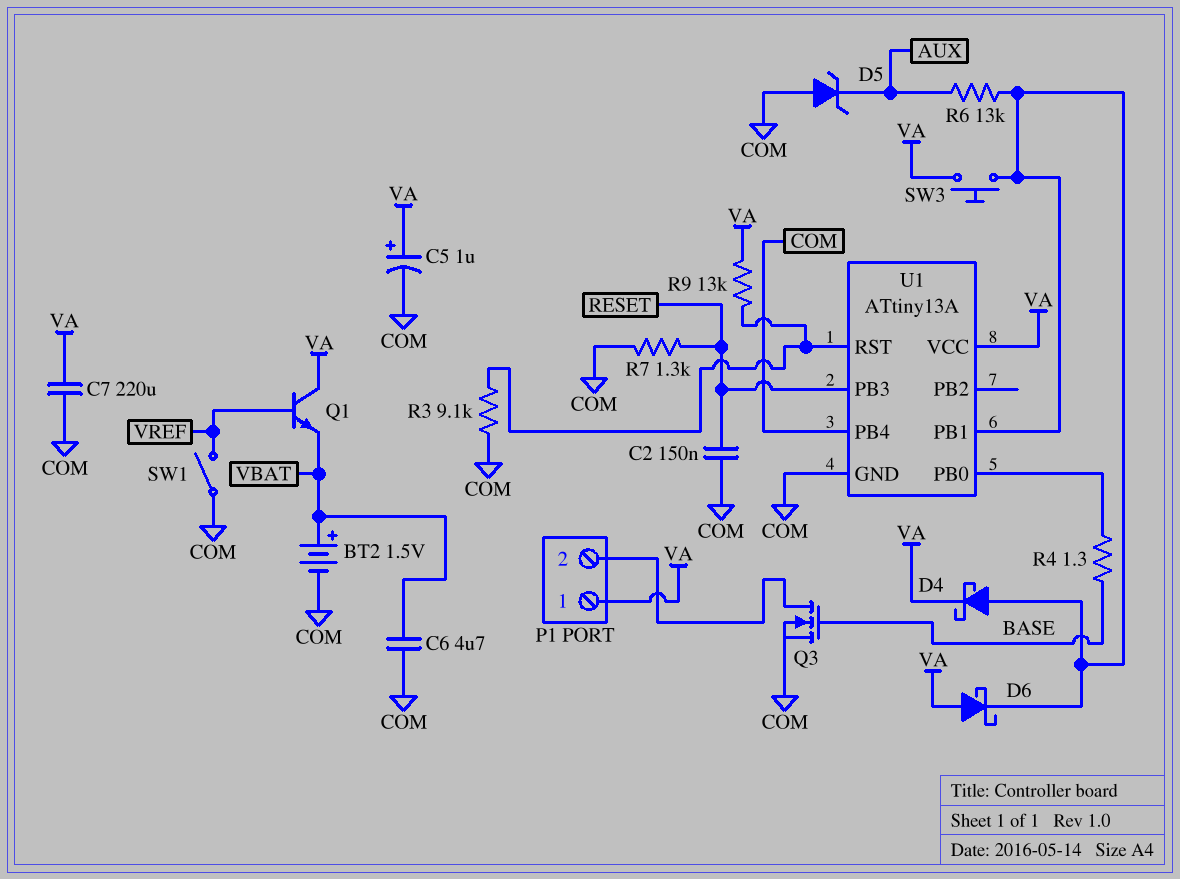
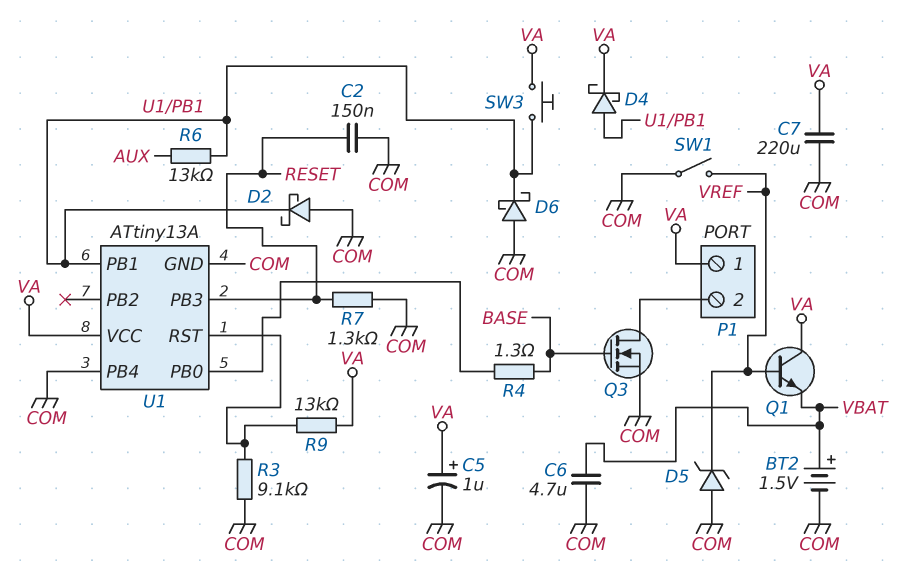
D2: none -> schottky (A COM, K U1/PB1)
D5: zener (A COM, K AUX) -> zener (A COM, K VREF)
D6: schottky (A VA, K U1/PB1) -> schottky (A COM, K U1/PB1)

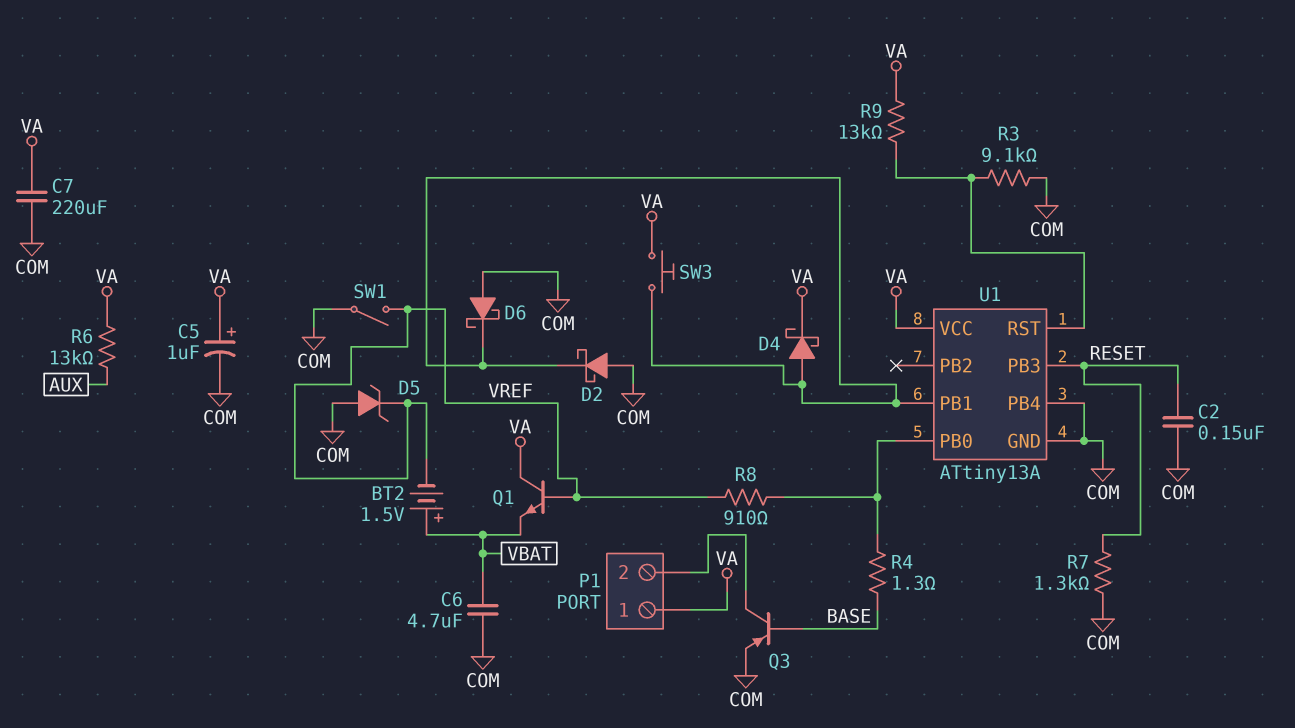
BT2: 1.5V (plus VBAT, minus COM) -> 1.5V (plus VBAT, minus VREF)
Q3: NMOS (G BASE, D P1/2, S COM) -> PNP (B BASE, C P1/2, E COM)
R6: 13k (AUX, U1/PB1) -> 13k (AUX, VA)
R8: none -> 910 (U1/PB0, VREF)

